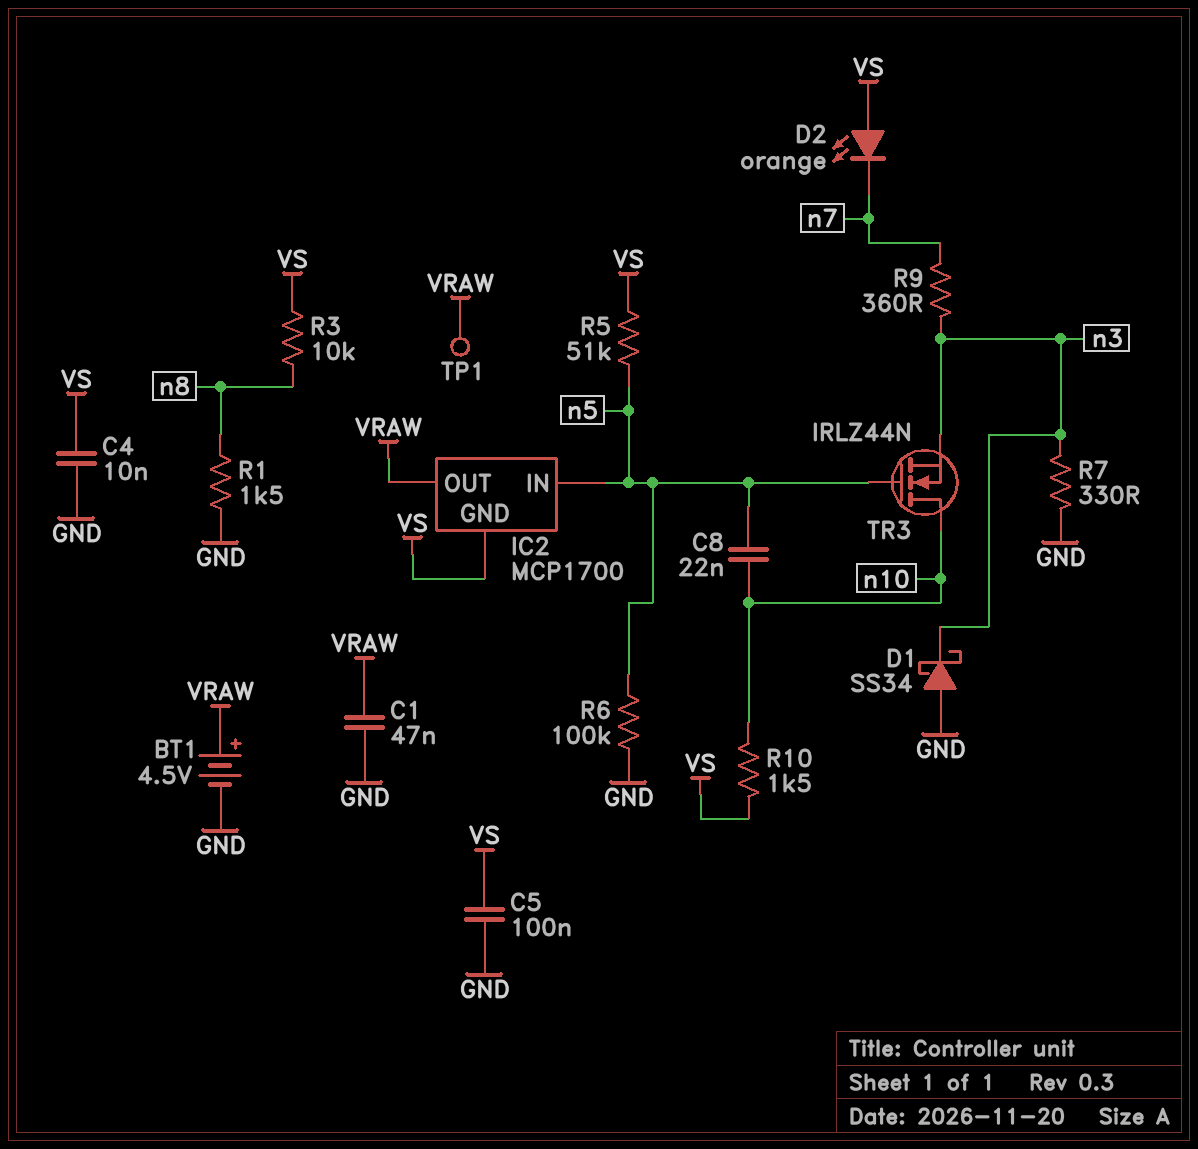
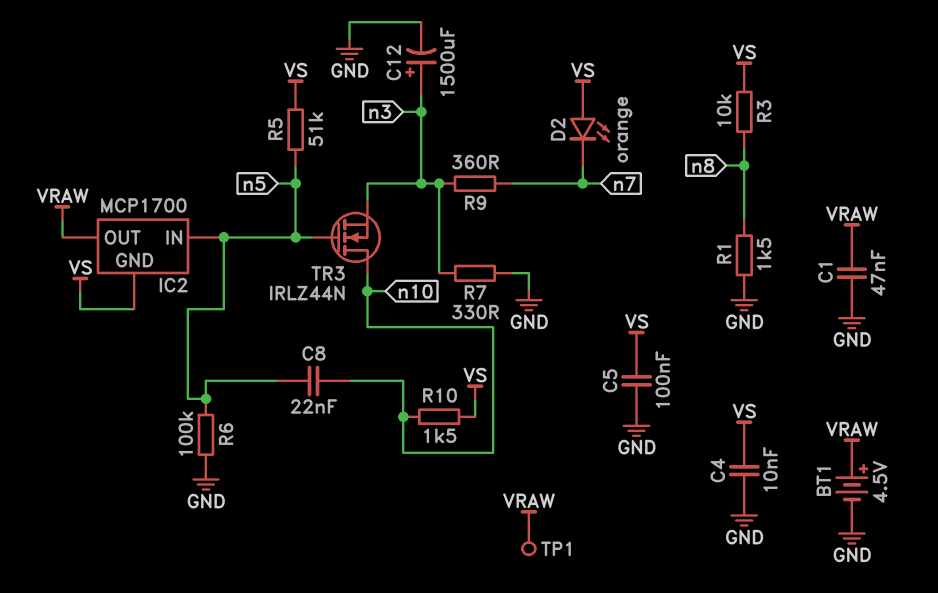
C12: none -> 1500uF (plus n3, minus GND)
D1: schottky SS34 (A GND, K n3) -> none

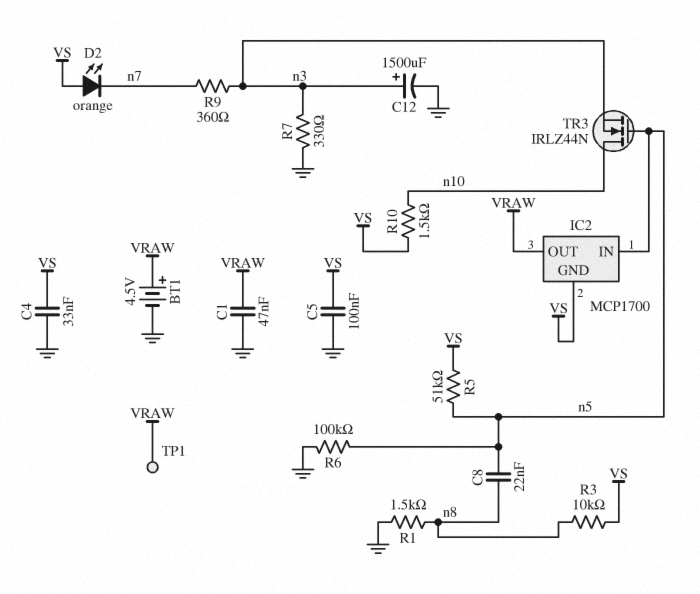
C4: 10nF (GND, VS) -> 33nF (GND, VS)
C8: 22nF (n5, n10) -> 22nF (n5, n8)

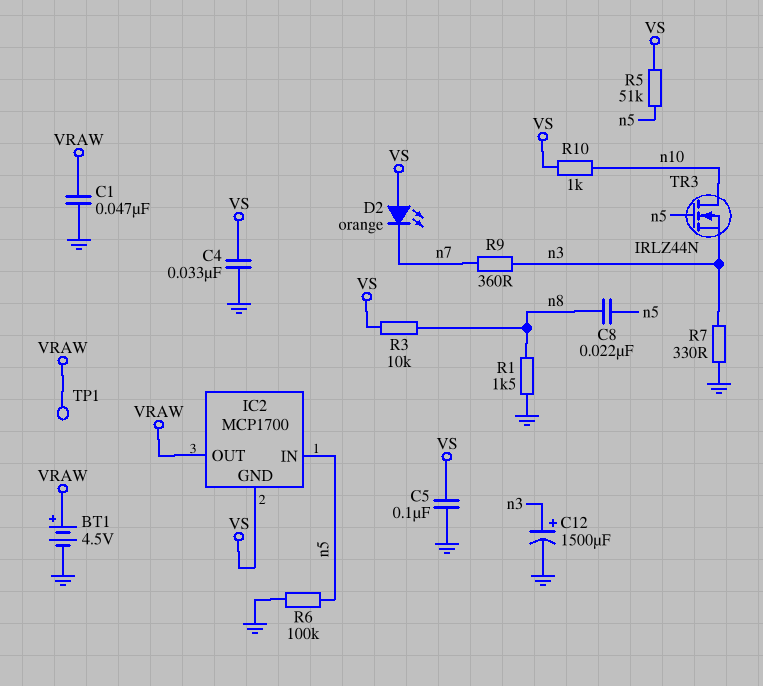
R10: 1.5k (VS, n10) -> 1k (VS, n10)

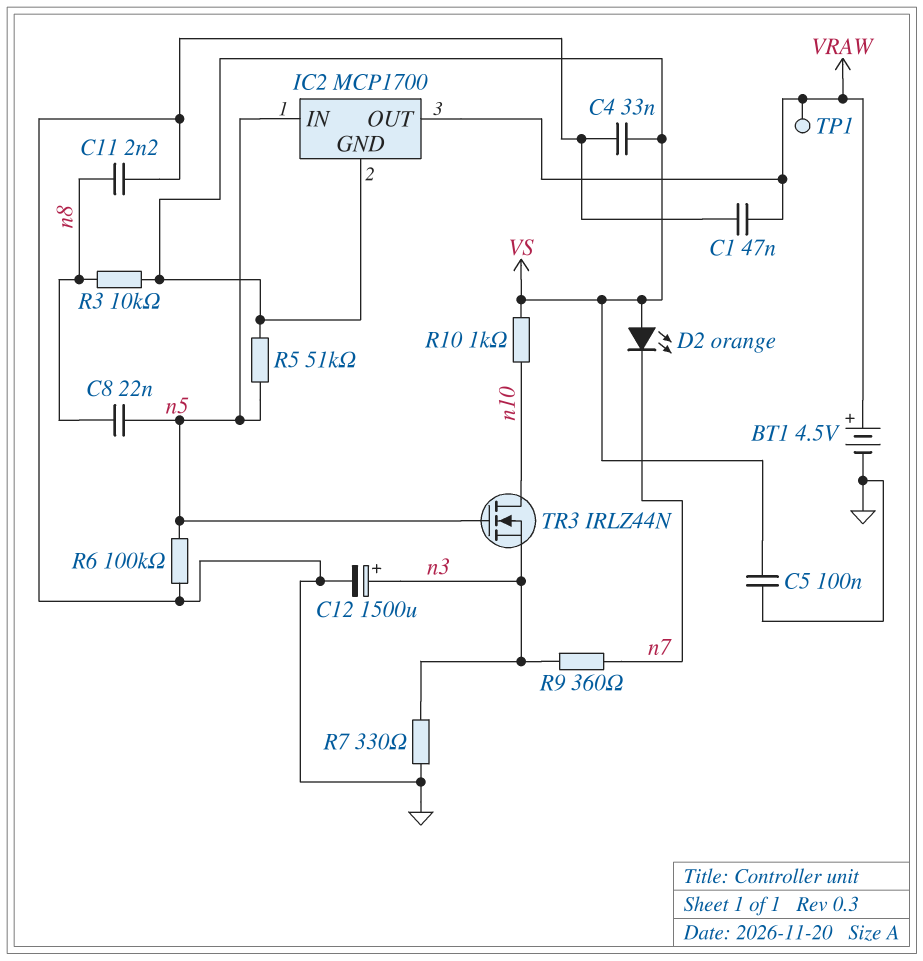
C11: none -> 2.2nF (GND, n8)
R1: 1.5k (GND, n8) -> none

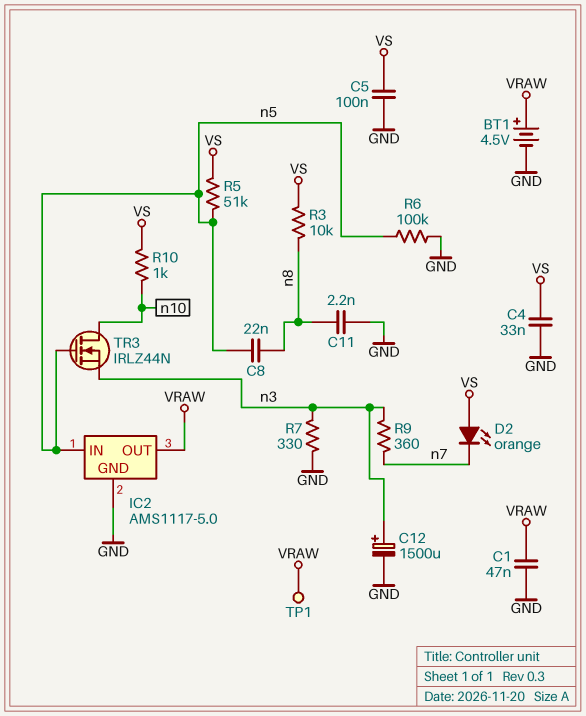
IC2: MCP1700 -> AMS1117-5.0
IC2 pin GND: VS -> GND

